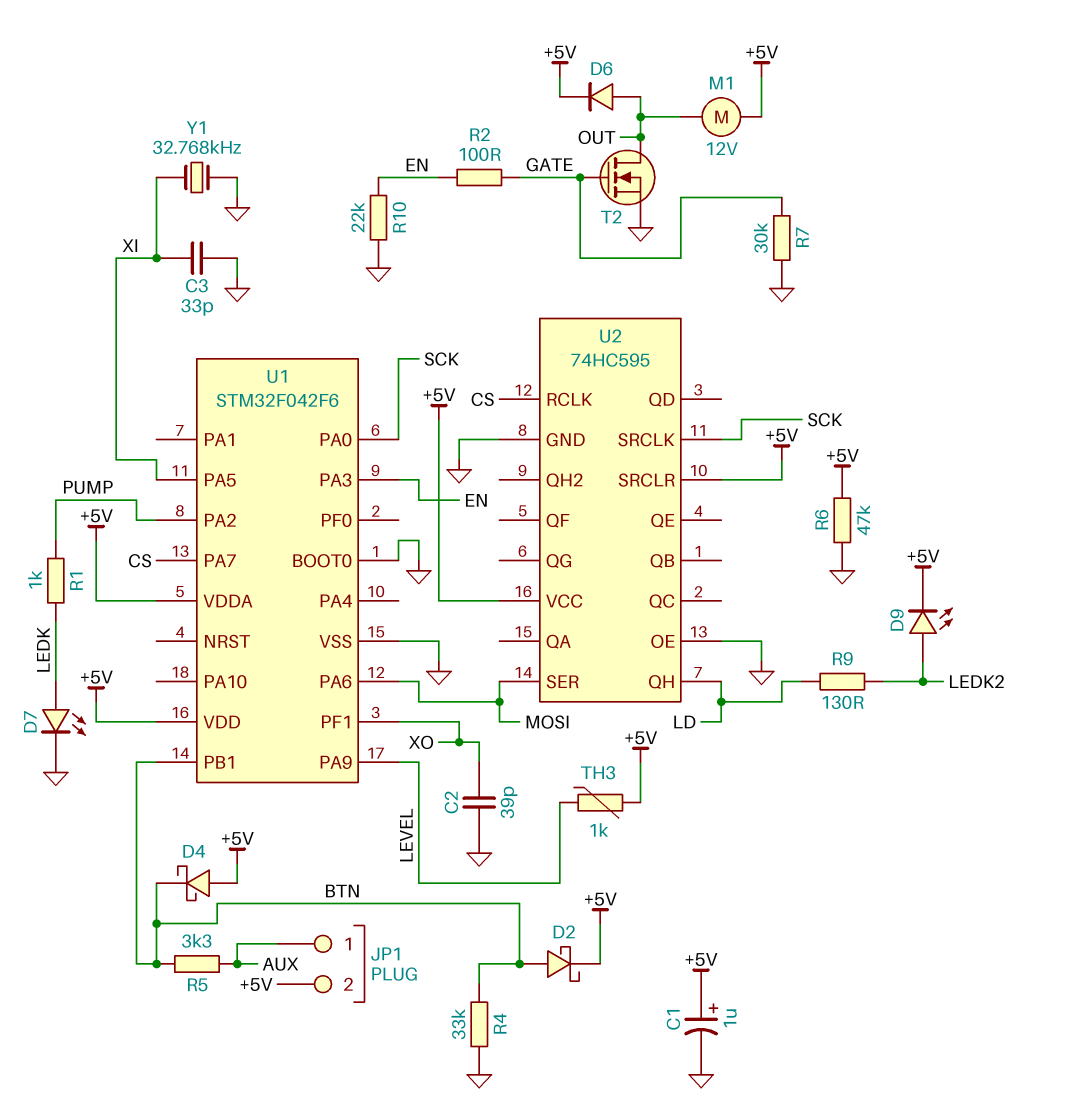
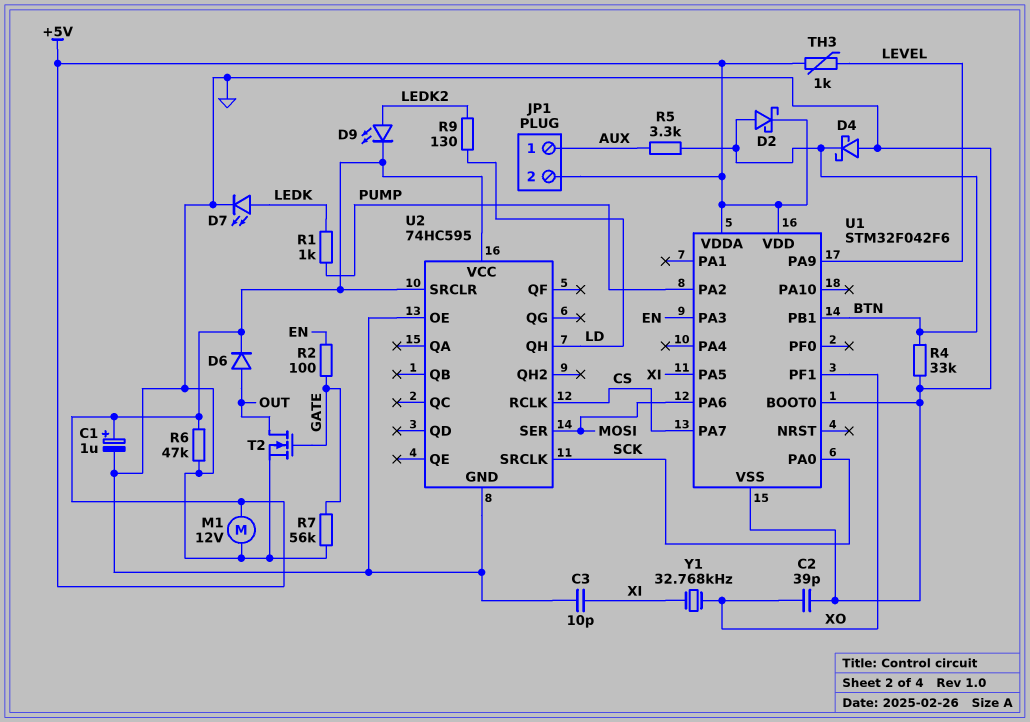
C3: 33pF (GND, XI) -> 10pF (GND, XI)
D4: schottky (A +5V, K BTN) -> schottky (A GND, K BTN)
M1: motor 12V (+5V, OUT) -> motor 12V (+5V, GND)
R7: 30k (GATE, GND) -> 56k (GATE, GND)
R10: 22k (EN, GND) -> none
Y1: 32.768kHz (GND, XI) -> 32.768kHz (XI, XO)

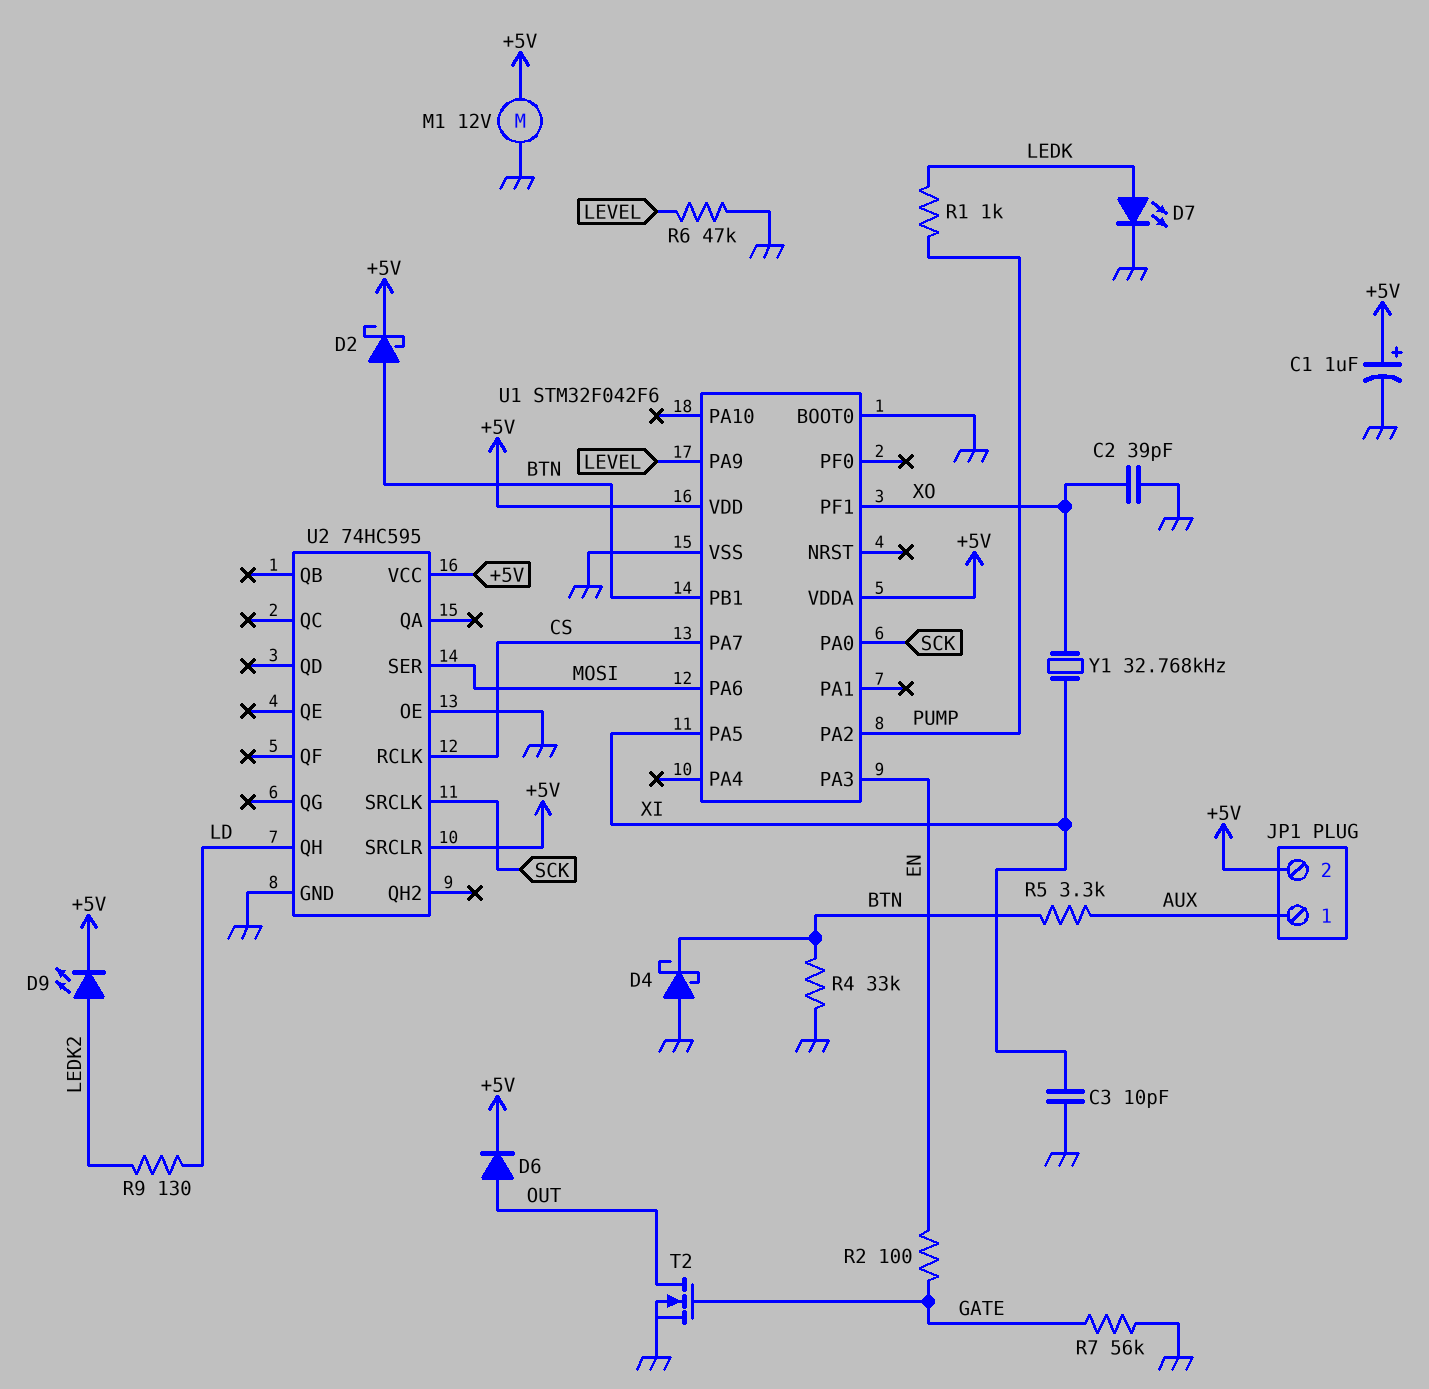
R6: 47k (+5V, GND) -> 47k (GND, LEVEL)
TH3: 1k (+5V, LEVEL) -> none

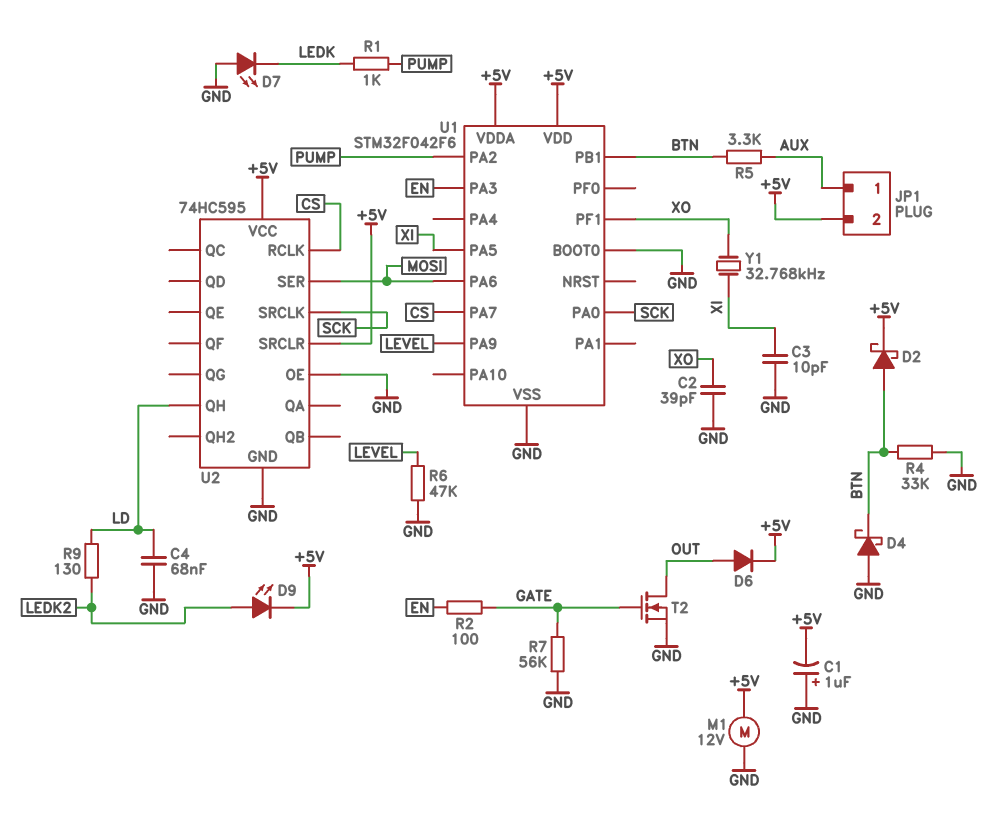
C1: 1uF (plus +5V, minus GND) -> 1uF (plus GND, minus +5V)
C4: none -> 68nF (GND, LD)
D7: LED (A LEDK, K GND) -> LED (A GND, K LEDK)

